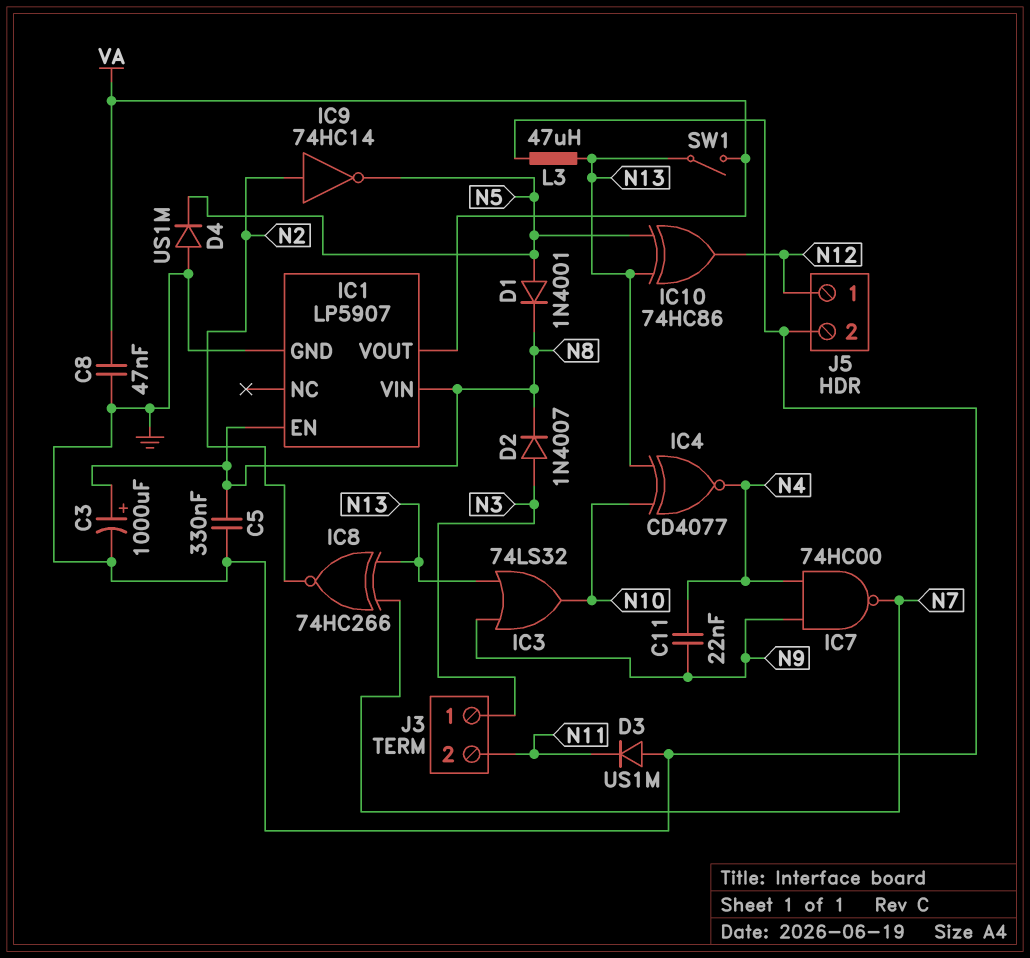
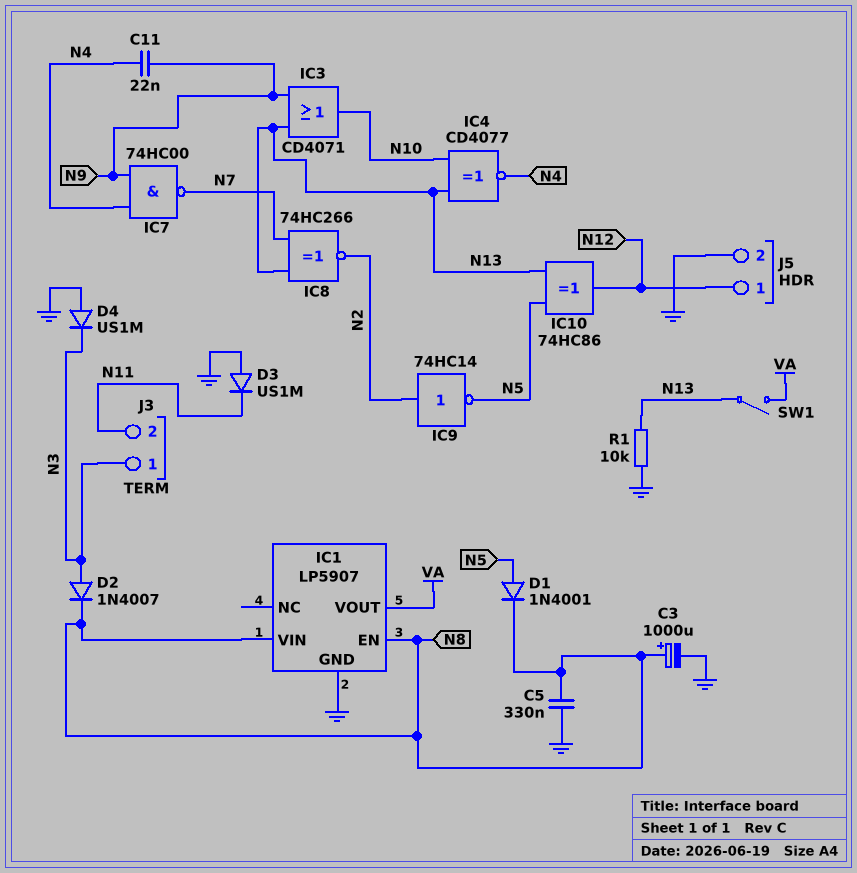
C8: 47nF (GND, VA) -> none
D4: diode US1M (A GND, K N5) -> diode US1M (A GND, K N3)
IC3: OR 74LS32 (in N9, in N13, out N10) -> OR CD4071 (in N9, in N13, out N10)
L3: 47uH (GND, N13) -> none
R1: none -> 10k (GND, N13)

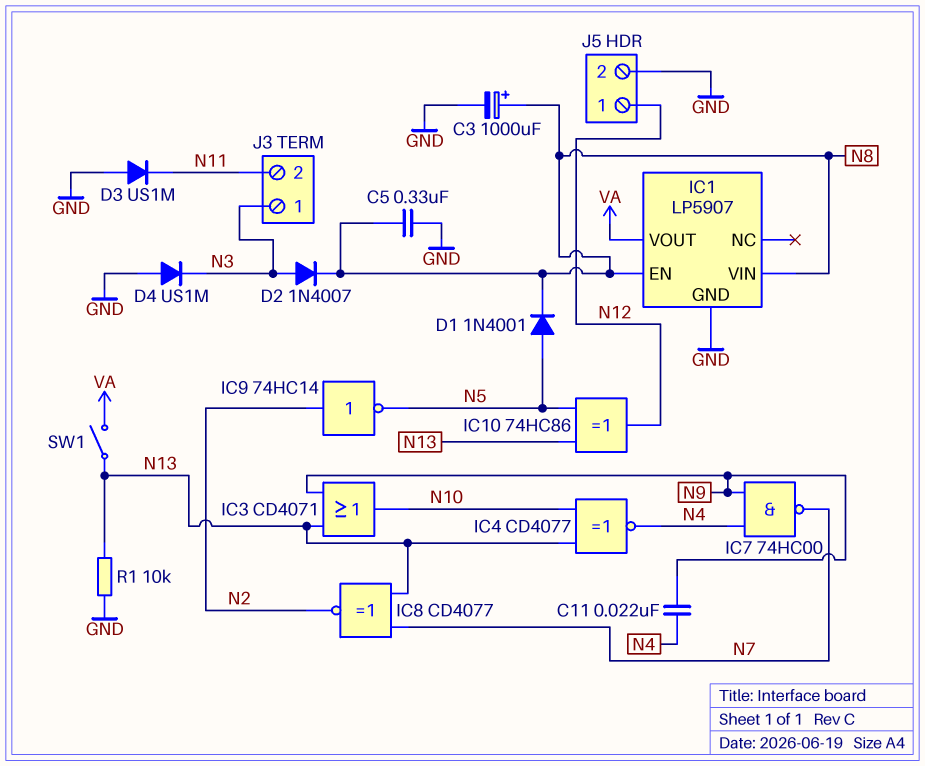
IC8: XNOR 74HC266 (in N7, in N13, out N2) -> XNOR CD4077 (in N7, in N13, out N2)

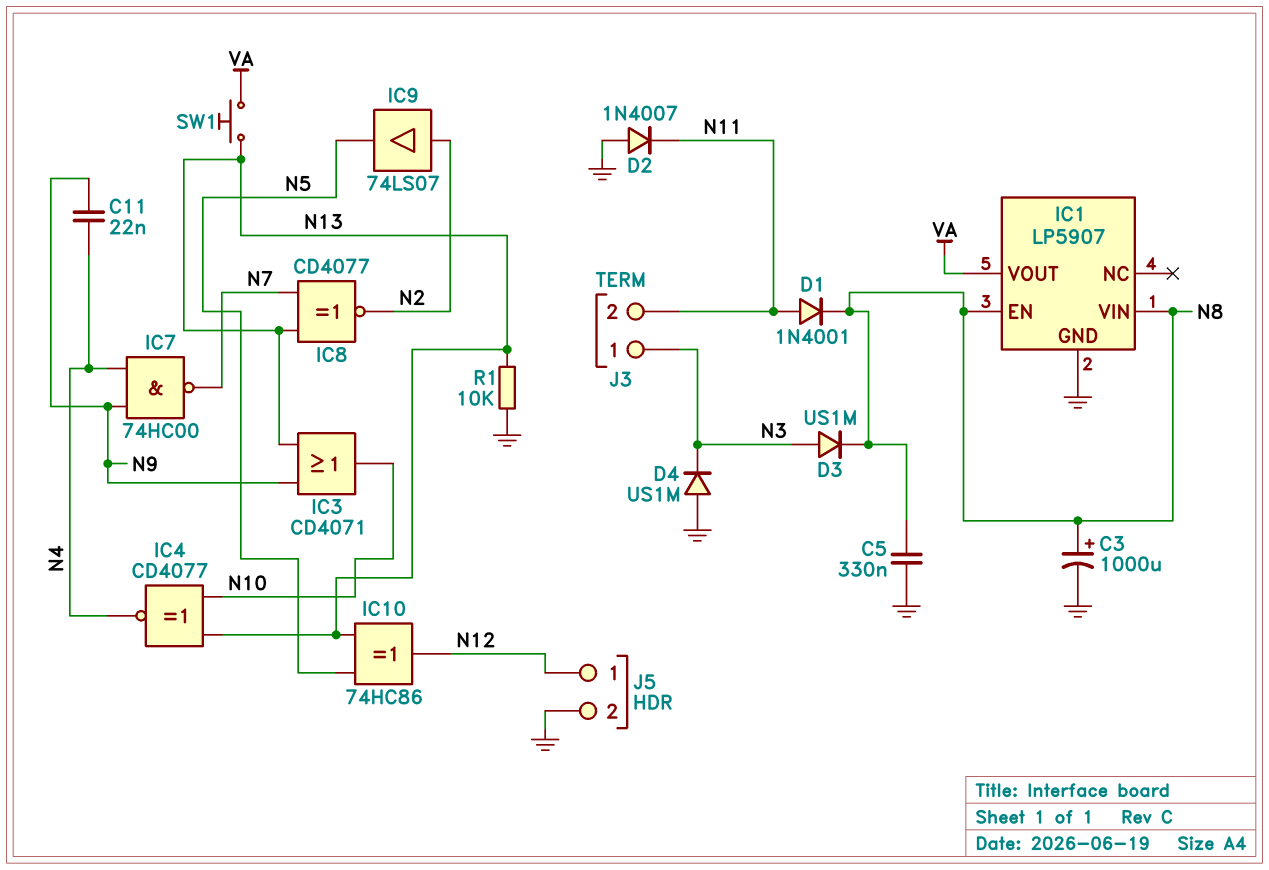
D1: diode 1N4001 (A N5, K N8) -> diode 1N4001 (A N11, K N8)
D2: diode 1N4007 (A N3, K N8) -> diode 1N4007 (A GND, K N11)
D3: diode US1M (A GND, K N11) -> diode US1M (A N3, K N8)
IC9: NOT 74HC14 (in N2, out N5) -> buffer 74LS07 (in N2, out N5)
SW1: switch (N13, VA) -> button (N13, VA)

